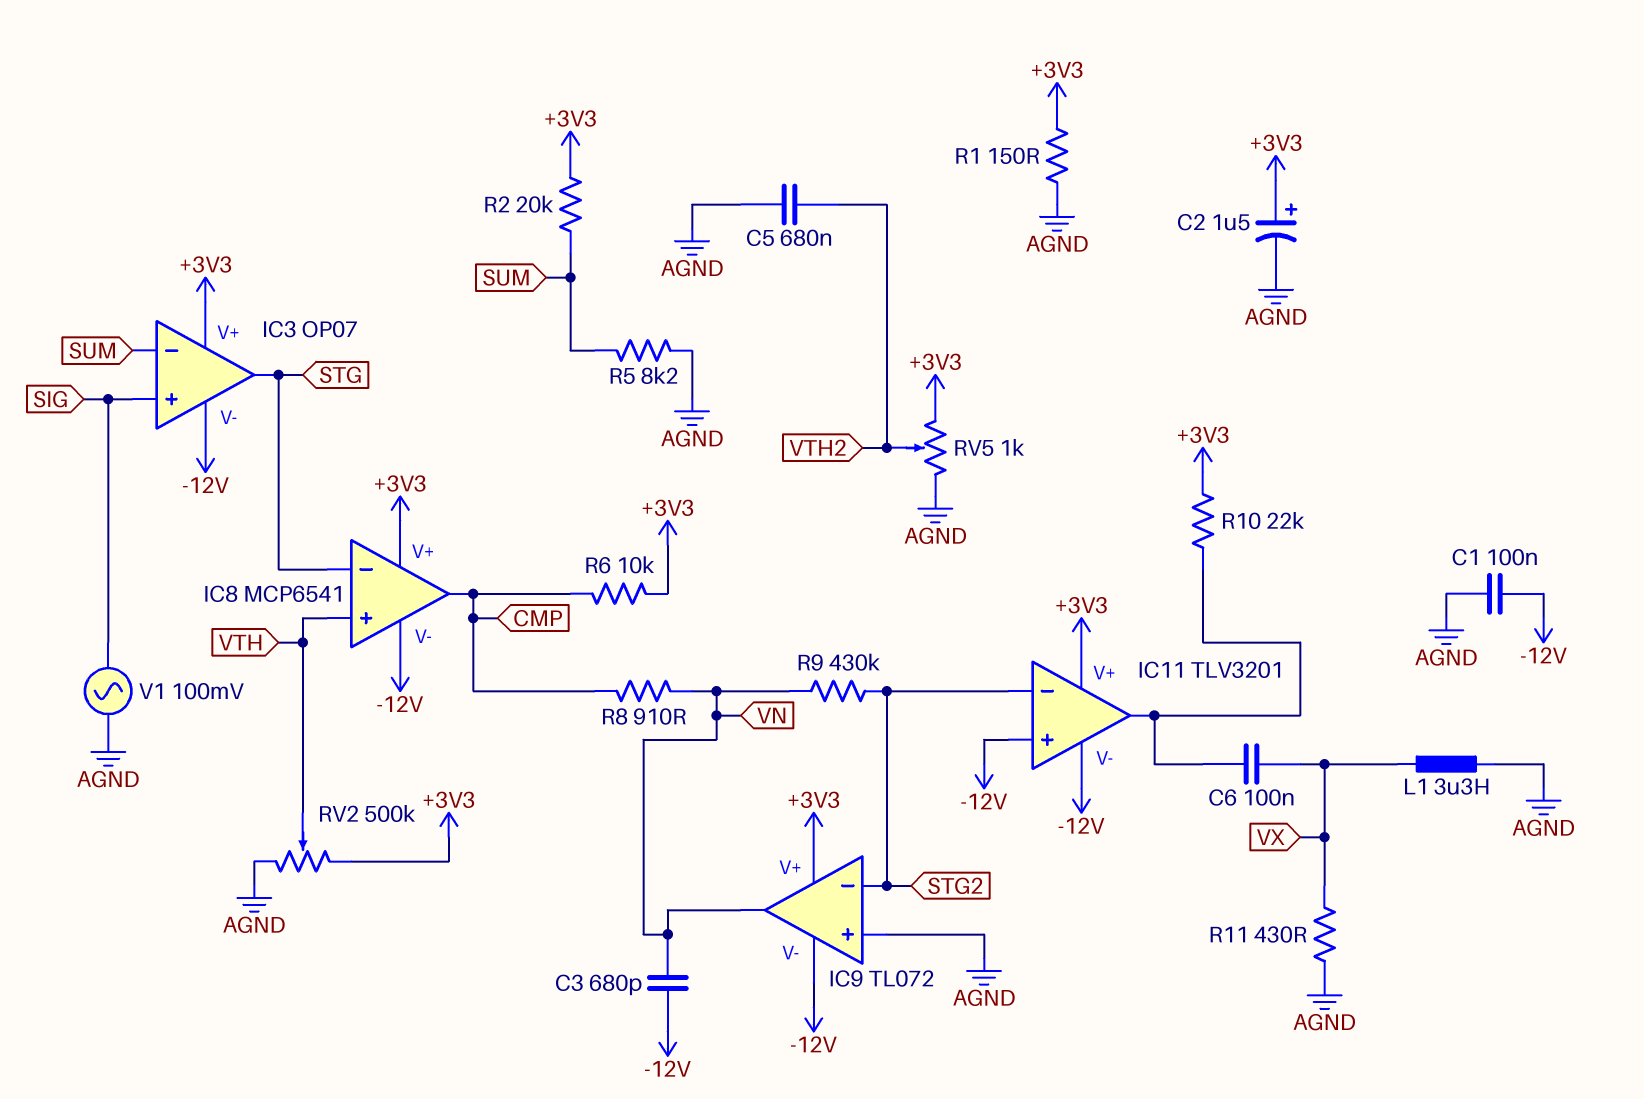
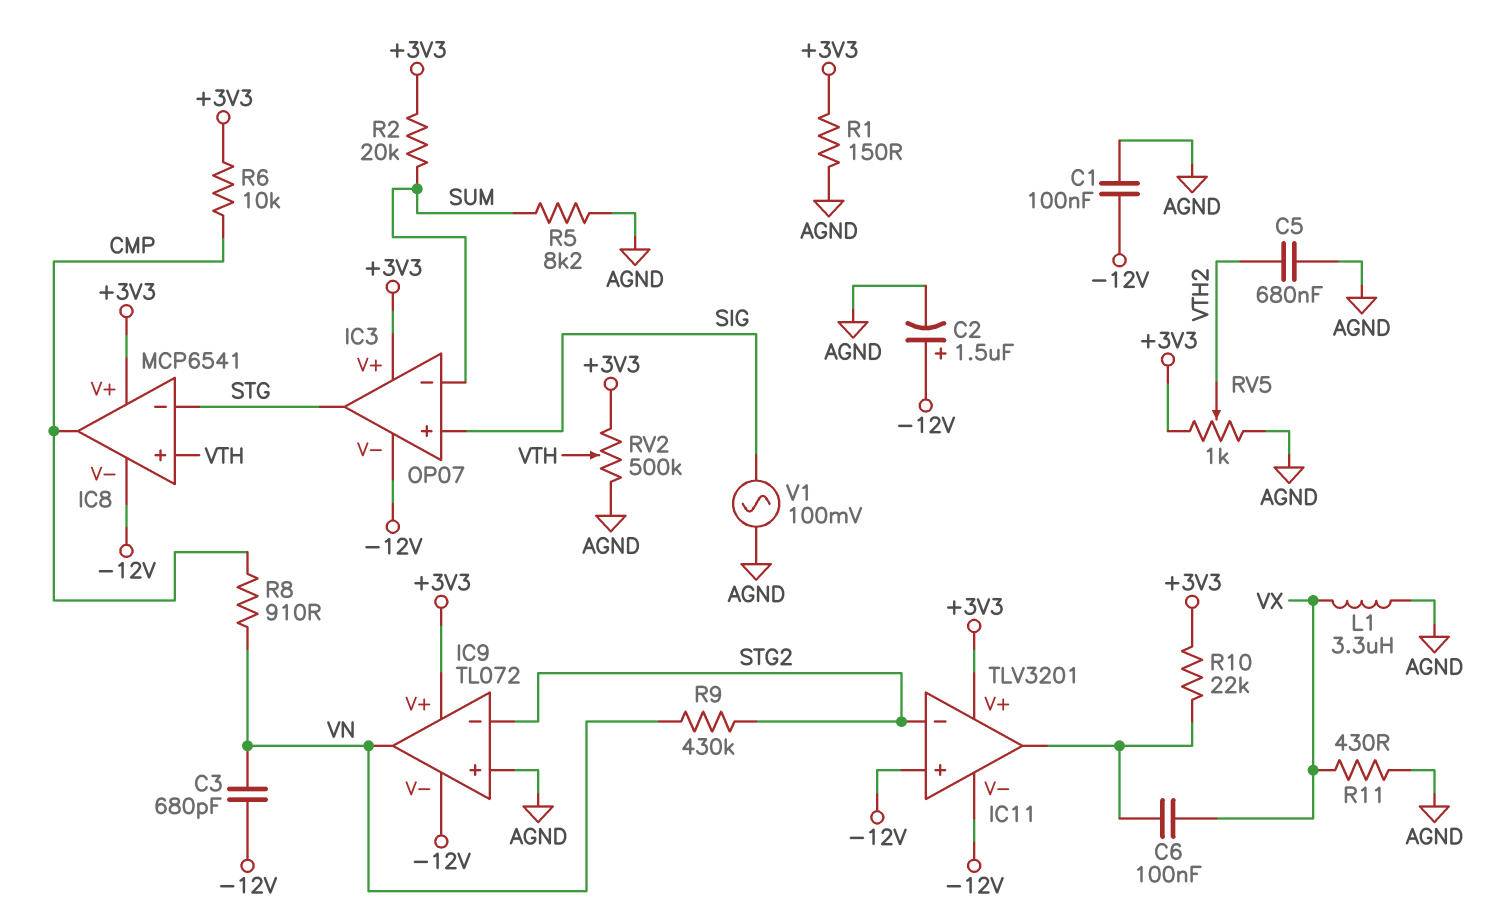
C2: 1.5uF (plus +3V3, minus AGND) -> 1.5uF (plus -12V, minus AGND)

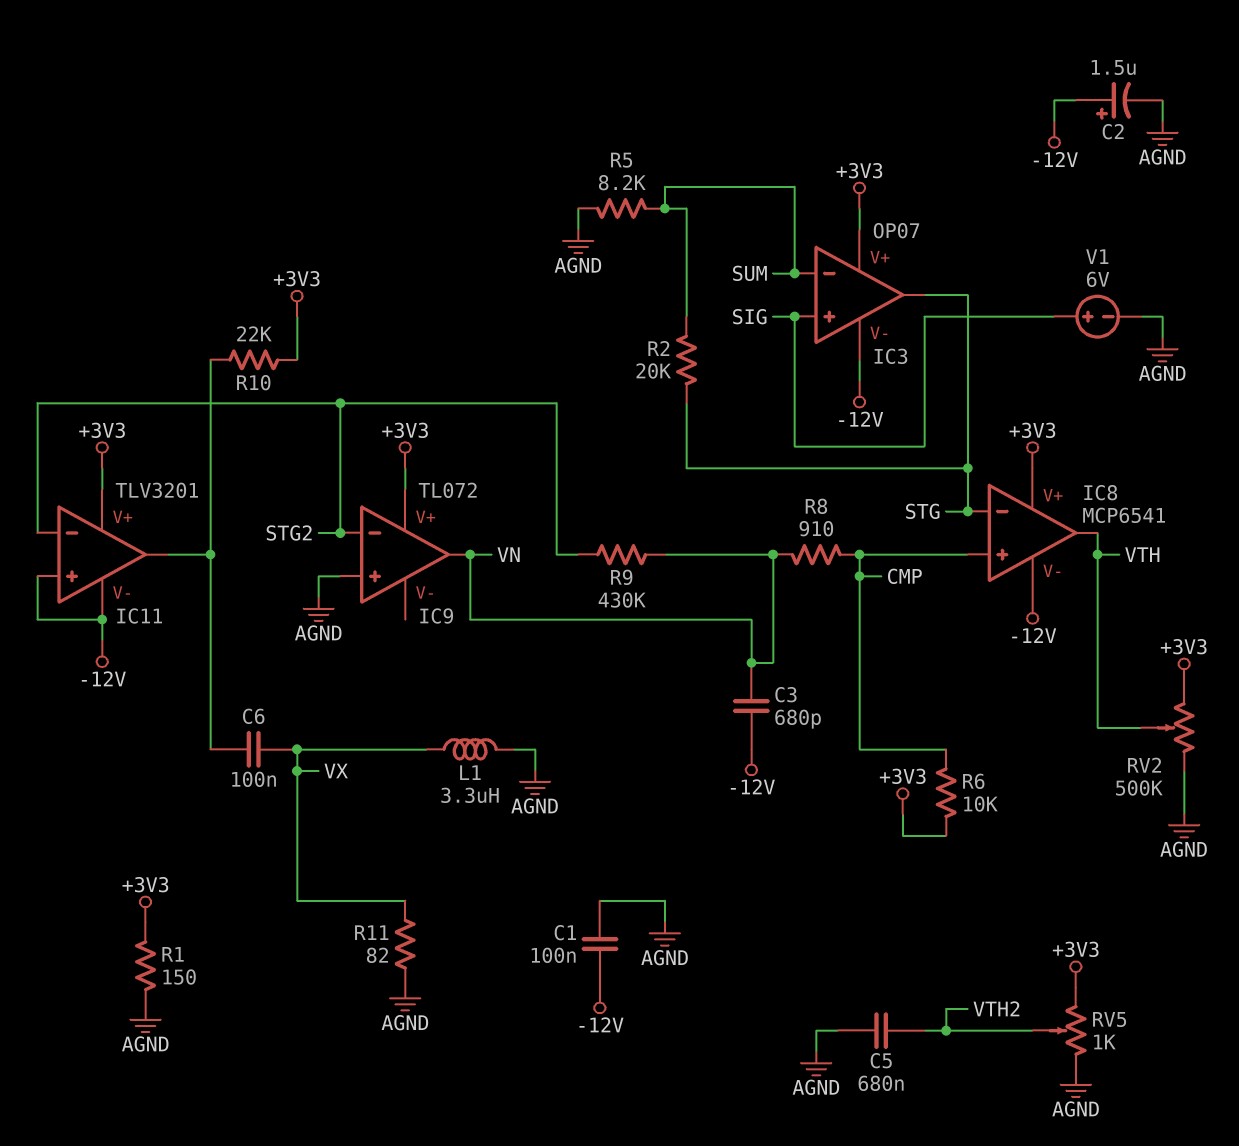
IC8 pin in+: VTH -> CMP
IC8 pin out: CMP -> VTH
IC9 pin V-: -12V -> none
R2: 20k (+3V3, SUM) -> 20k (STG, SUM)
R11: 430 (AGND, VX) -> 82 (AGND, VX)
V1: AC 100mV (AGND, SIG) -> 6V (plus SIG, minus AGND)

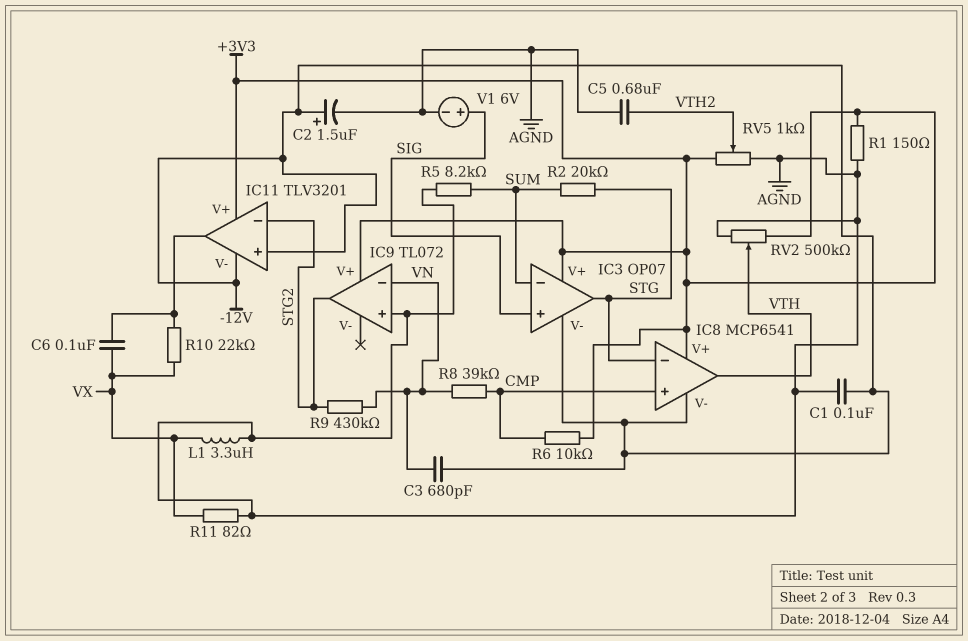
IC9 pin in-: STG2 -> VN
IC9 pin out: VN -> STG2
R8: 910 (CMP, VN) -> 39k (CMP, VN)
R10: 22k (+3V3, IC11/out) -> 22k (IC11/out, VX)

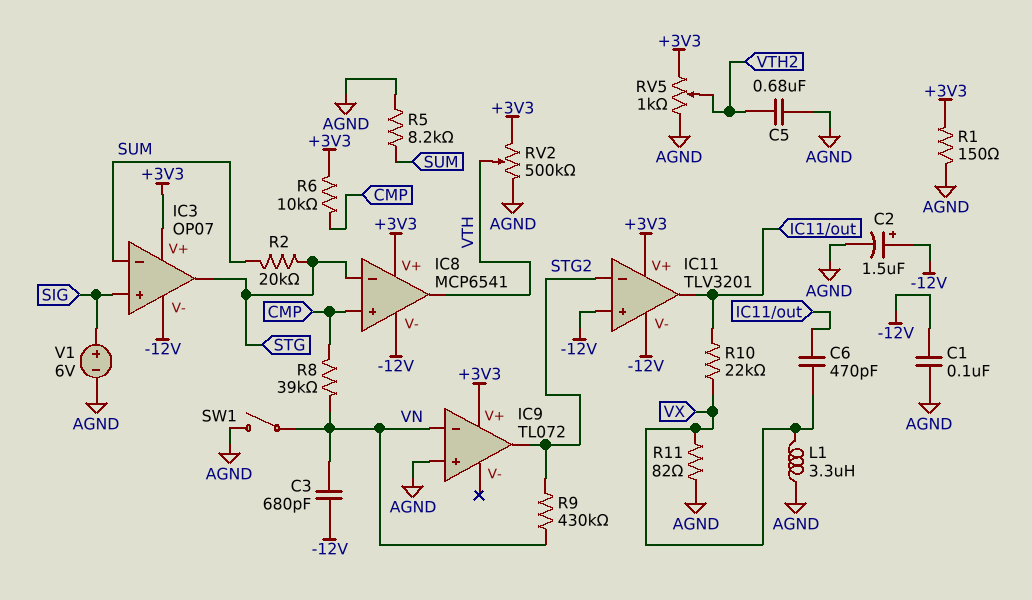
C6: 100nF (IC11/out, VX) -> 470pF (IC11/out, VX)
SW1: none -> switch (AGND, VN)

